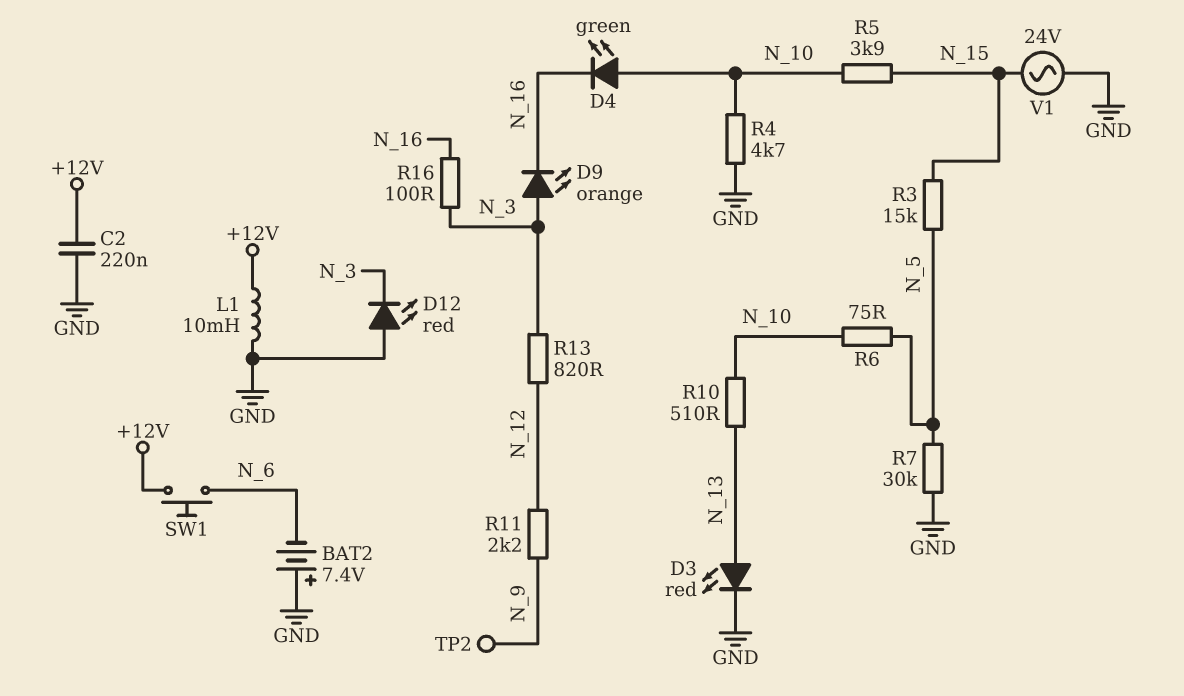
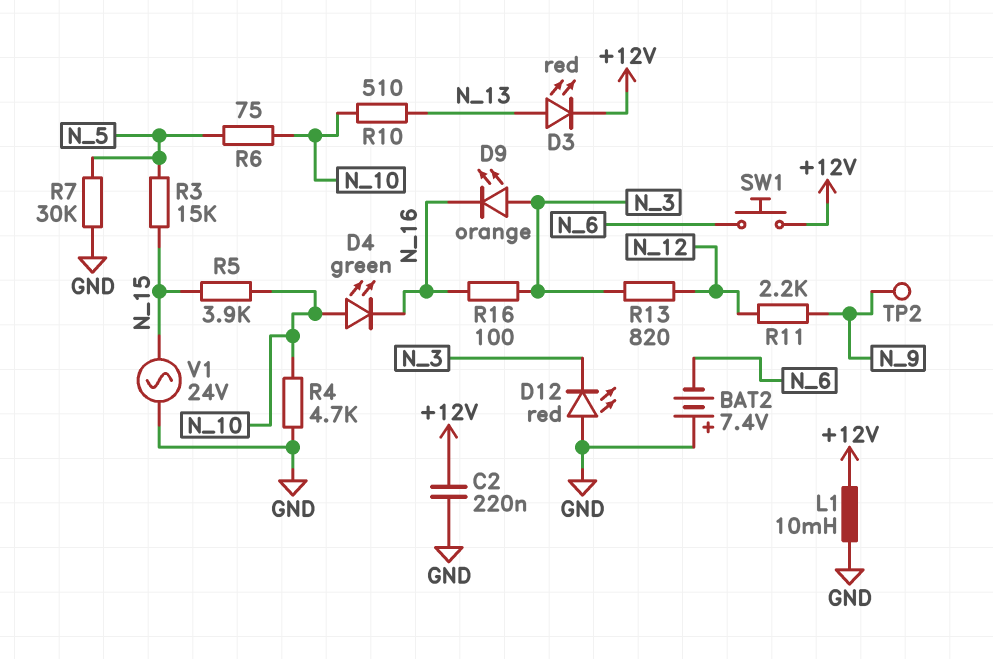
D3: LED red (A N_13, K GND) -> LED red (A N_13, K +12V)

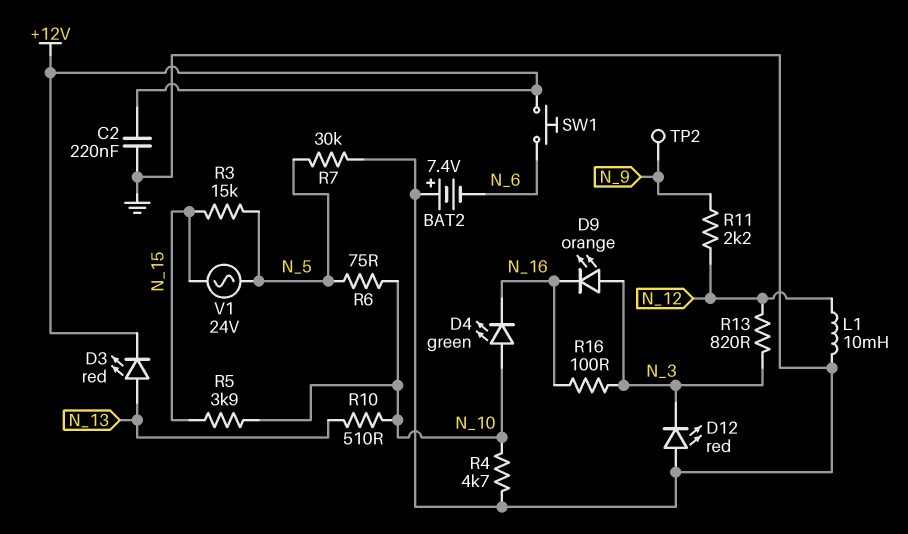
L1: 10mH (+12V, GND) -> 10mH (GND, N_12)
V1: AC 24V (GND, N_15) -> AC 24V (N_5, N_15)

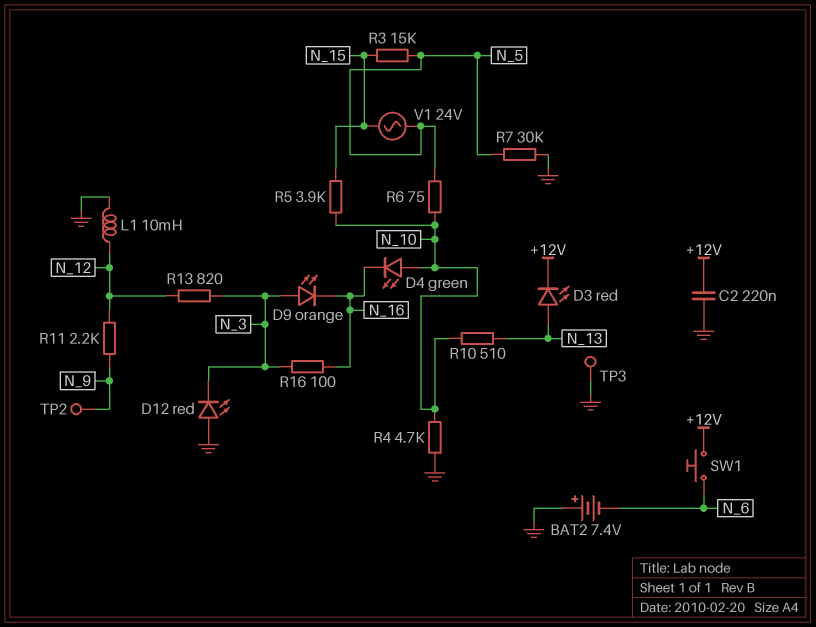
TP3: none -> test point (GND)

